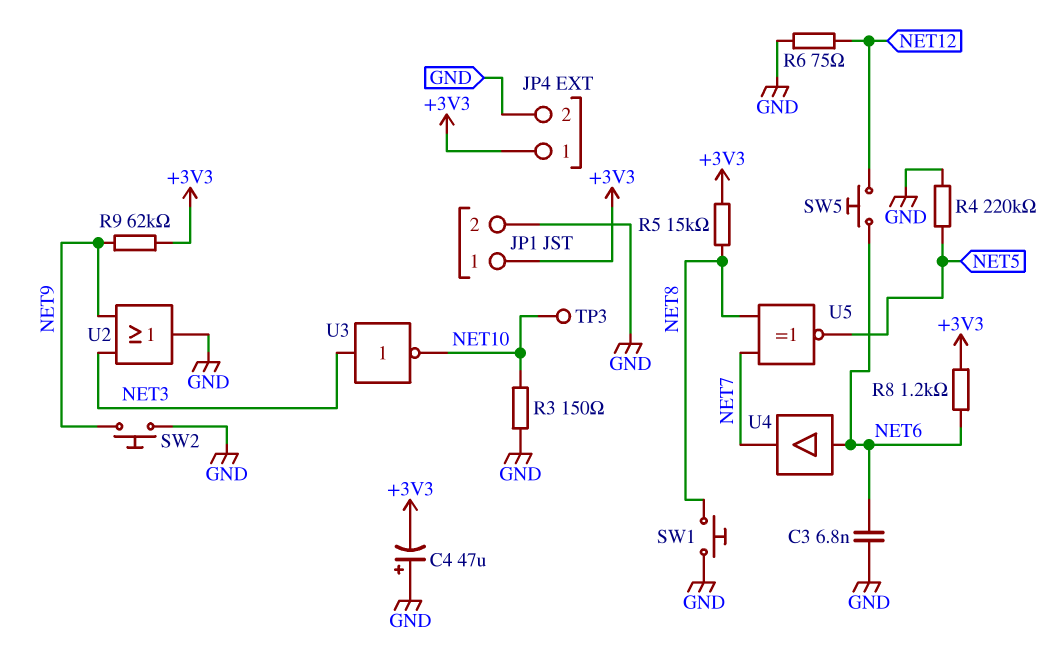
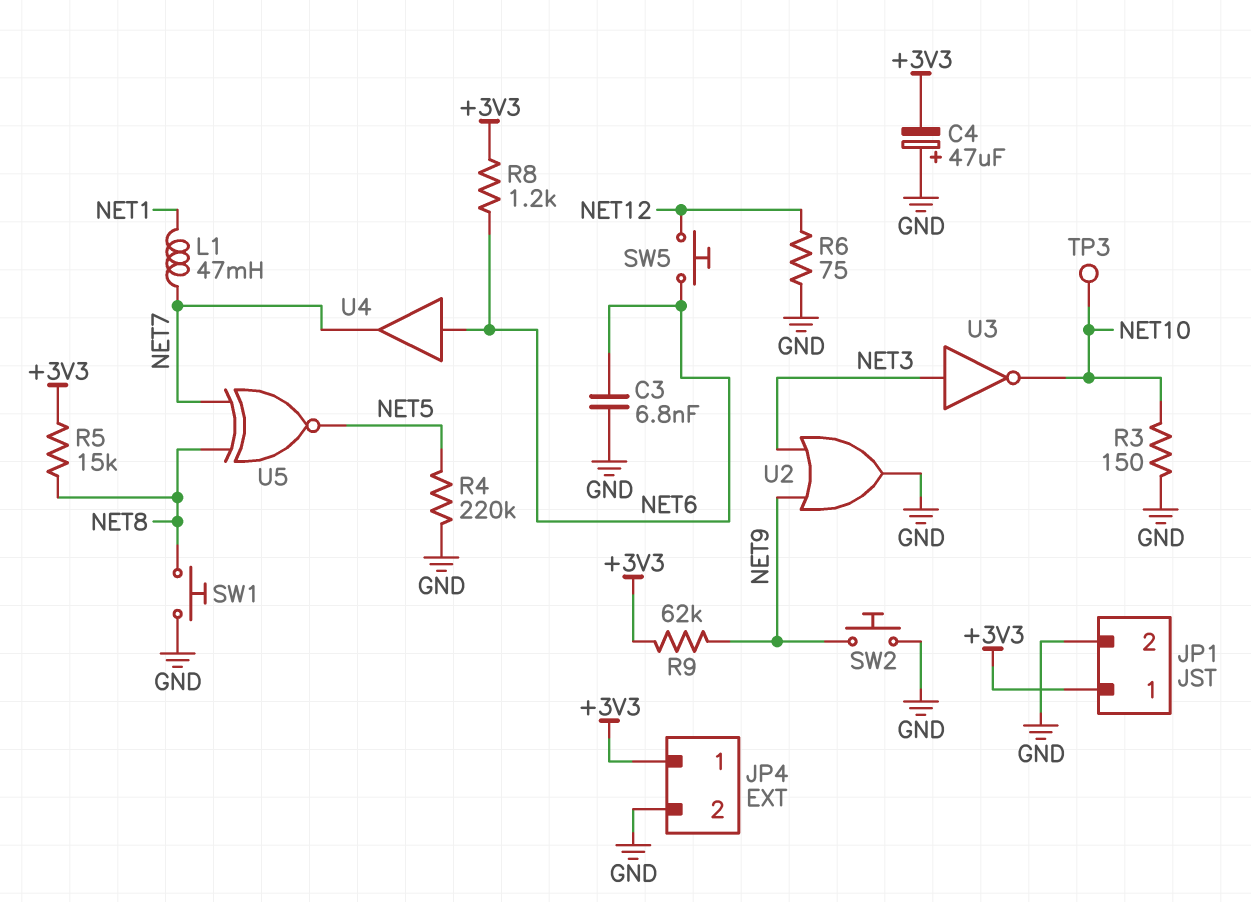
L1: none -> 47mH (NET1, NET7)

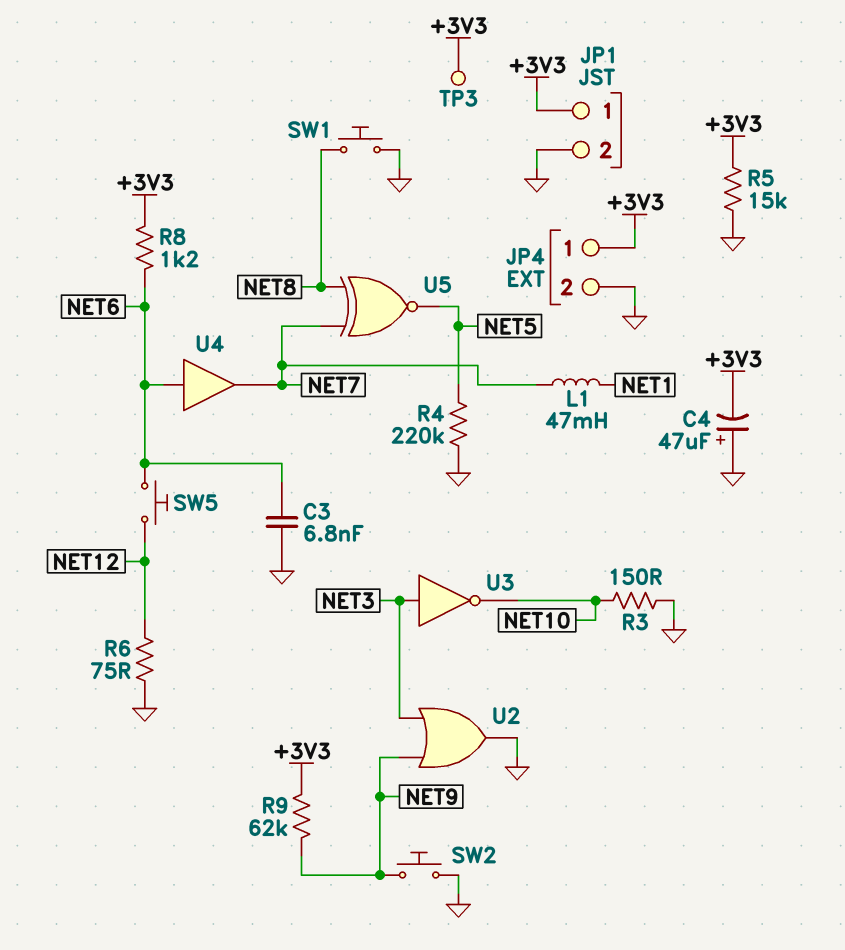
R5: 15k (+3V3, NET8) -> 15k (+3V3, GND)
TP3: test point (NET10) -> test point (+3V3)

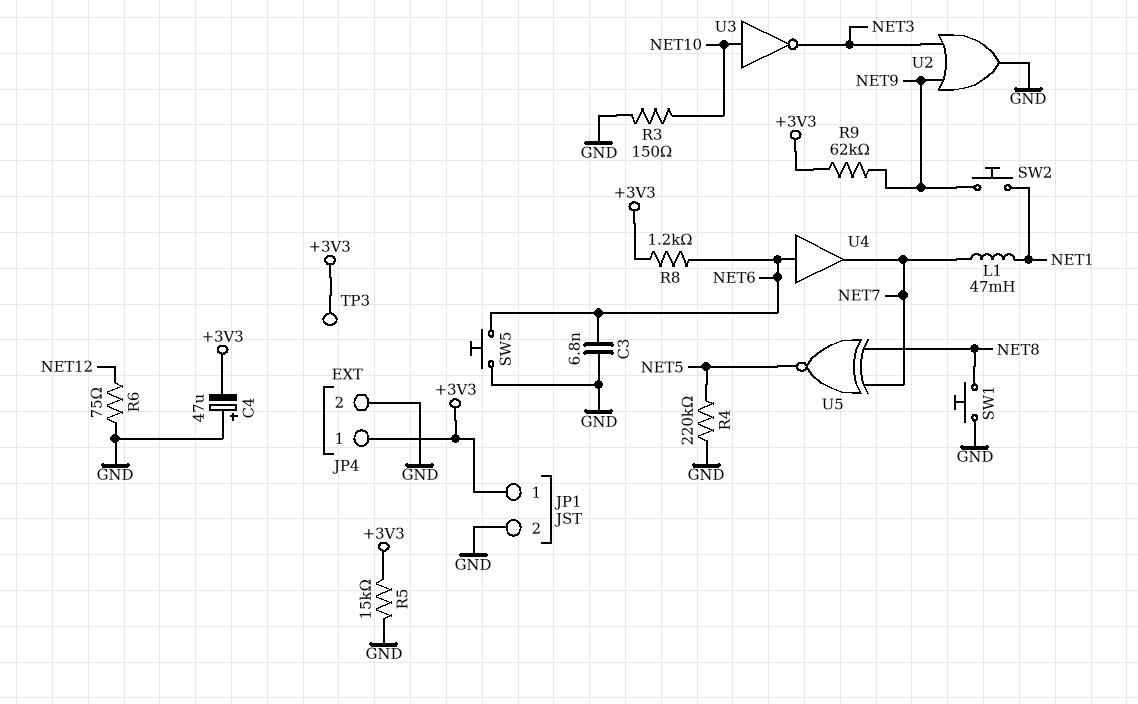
SW2: button (GND, NET9) -> button (NET1, NET9)
SW5: button (NET6, NET12) -> button (GND, NET6)
U3: NOT (in NET3, out NET10) -> NOT (in NET10, out NET3)

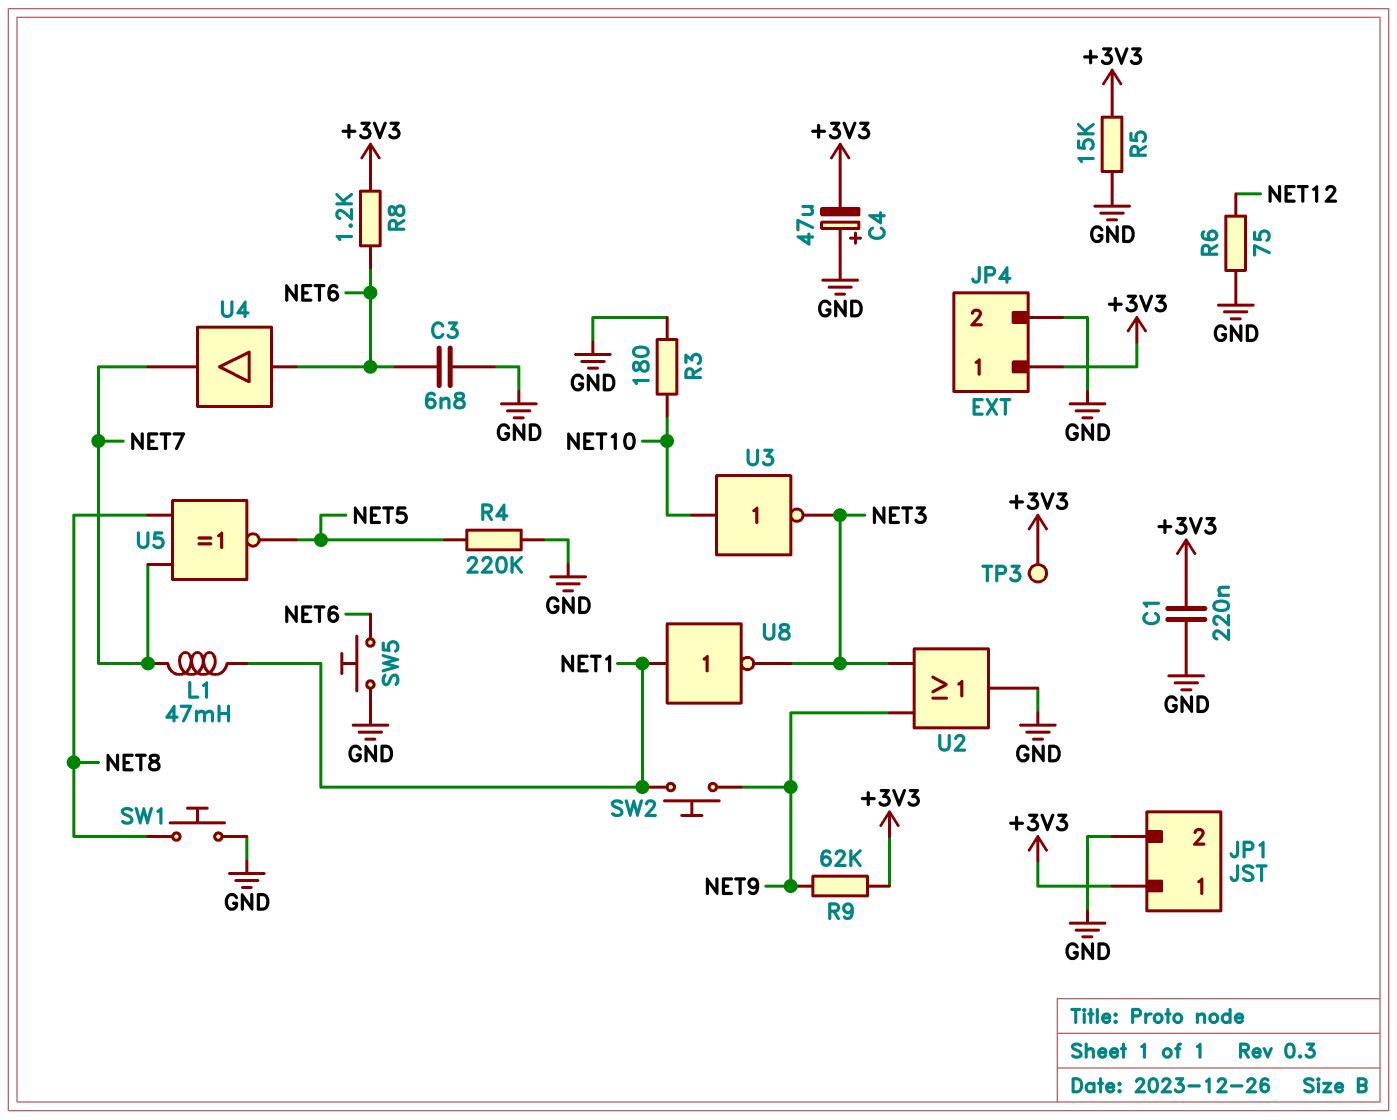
C1: none -> 220nF (+3V3, GND)
R3: 150 (GND, NET10) -> 180 (GND, NET10)
U8: none -> NOT (in NET1, out NET3)

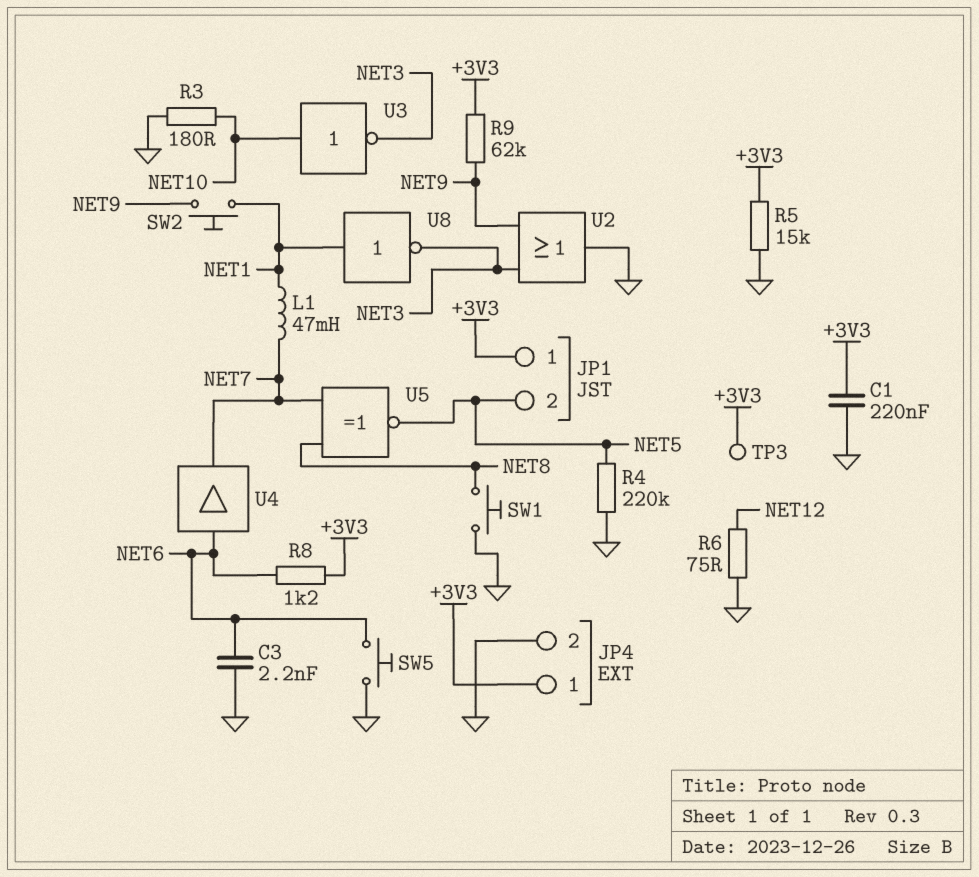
C3: 6.8nF (GND, NET6) -> 2.2nF (GND, NET6)
C4: 47uF (plus GND, minus +3V3) -> none
JP1 pin 2: GND -> NET5

